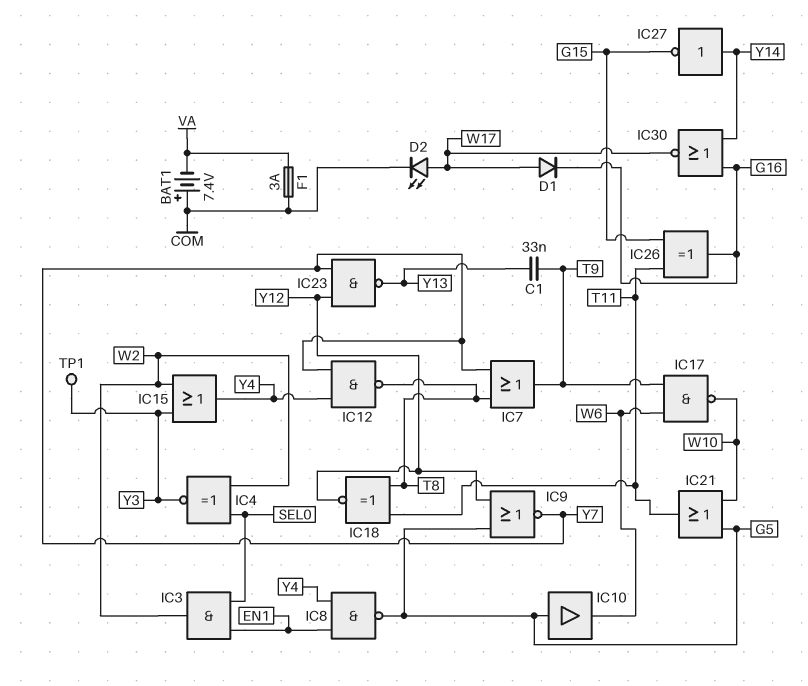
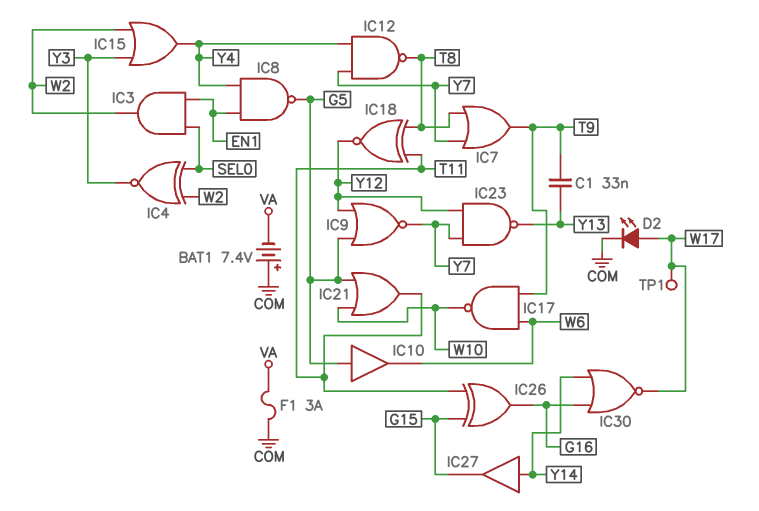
D1: diode (A W17, K G16) -> none
IC27: NOT (in Y14, out G15) -> buffer (in Y14, out G15)
TP1: test point (Y3) -> test point (W17)

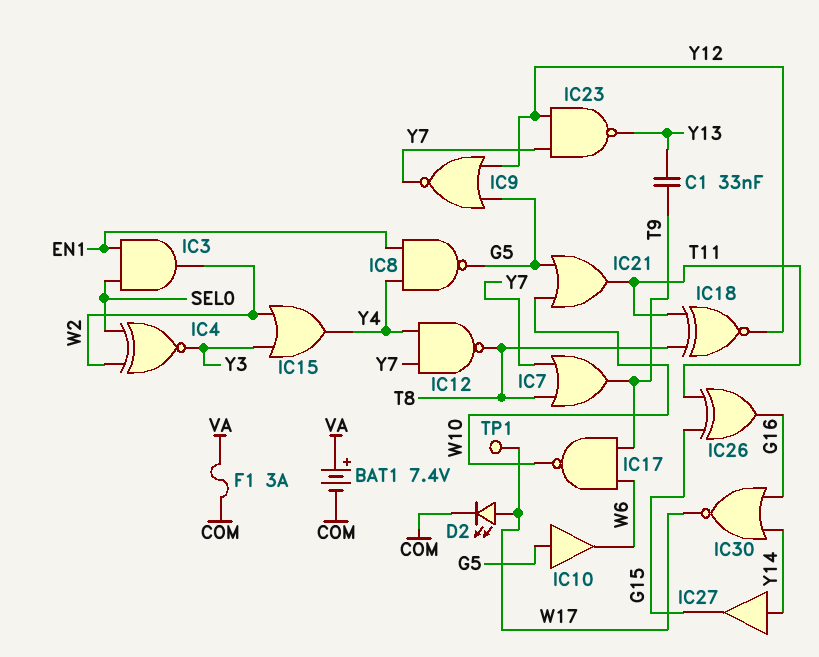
BAT1: 7.4V (plus COM, minus VA) -> 7.4V (plus VA, minus COM)

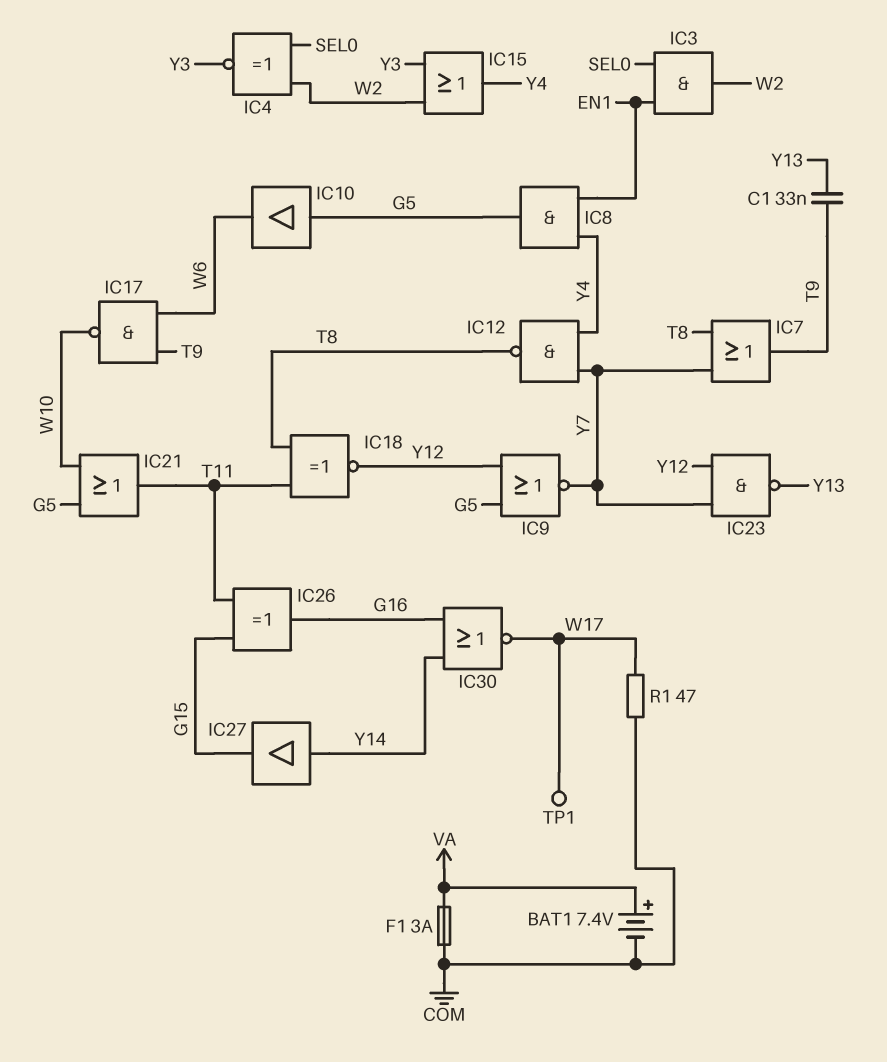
D2: LED (A W17, K COM) -> none
IC8: NAND (in EN1, in Y4, out G5) -> AND (in EN1, in Y4, out G5)
R1: none -> 47 (COM, W17)

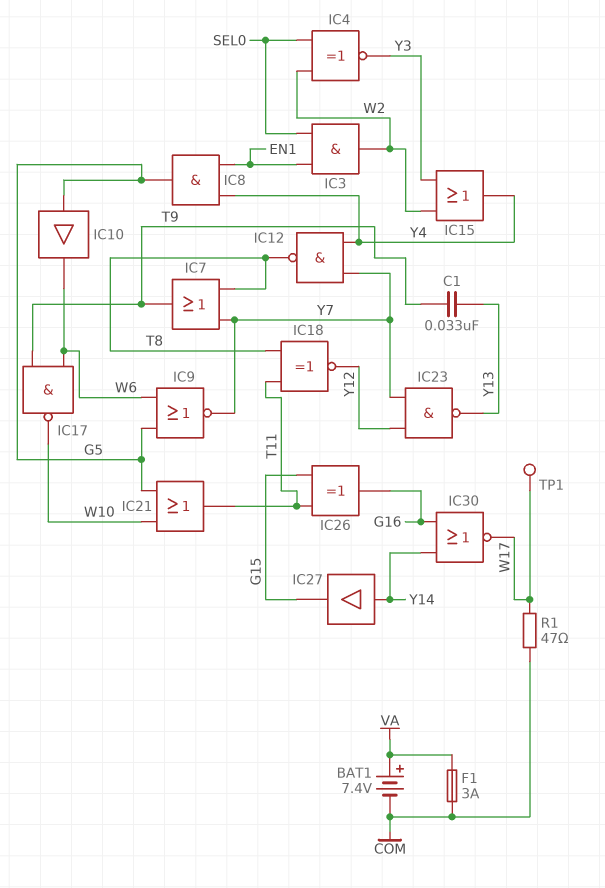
IC9: NOR (in G5, in Y12, out Y7) -> NOR (in G5, in W6, out Y7)

